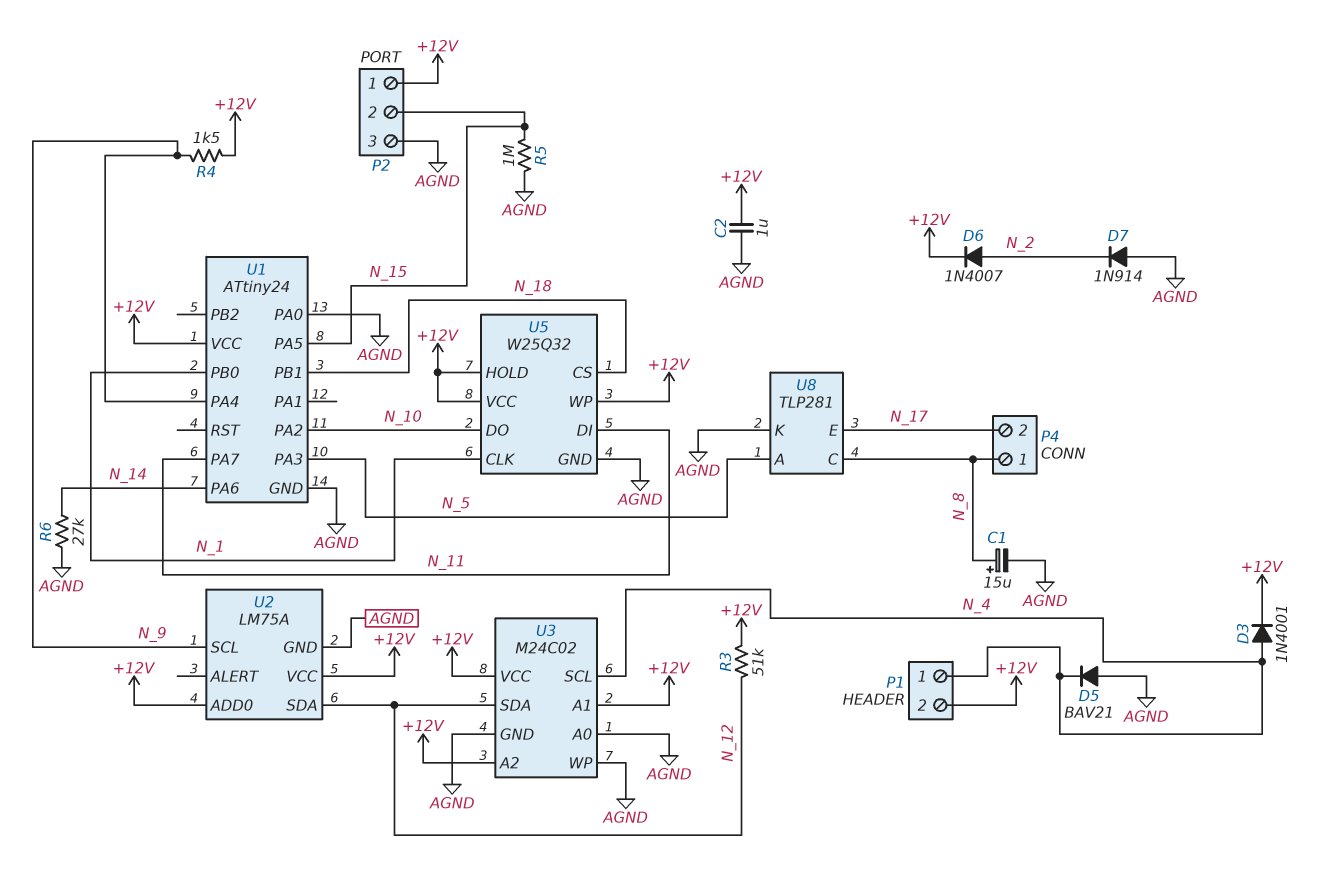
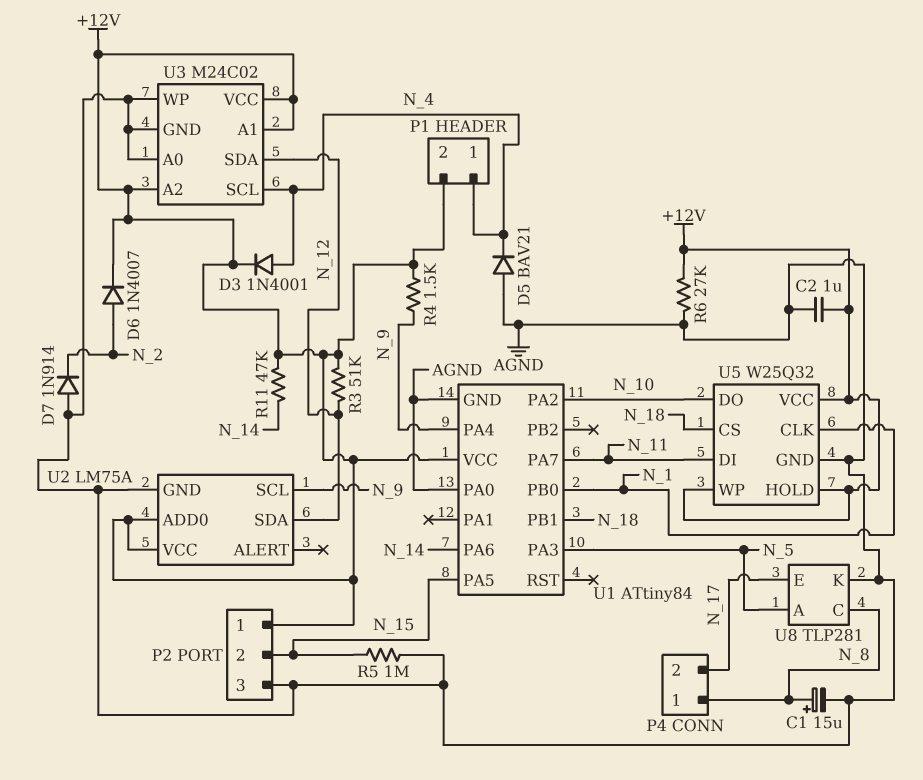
R6: 27k (AGND, N_14) -> 27k (+12V, AGND)
R11: none -> 47k (+12V, N_14)
U1: ATtiny24 -> ATtiny84

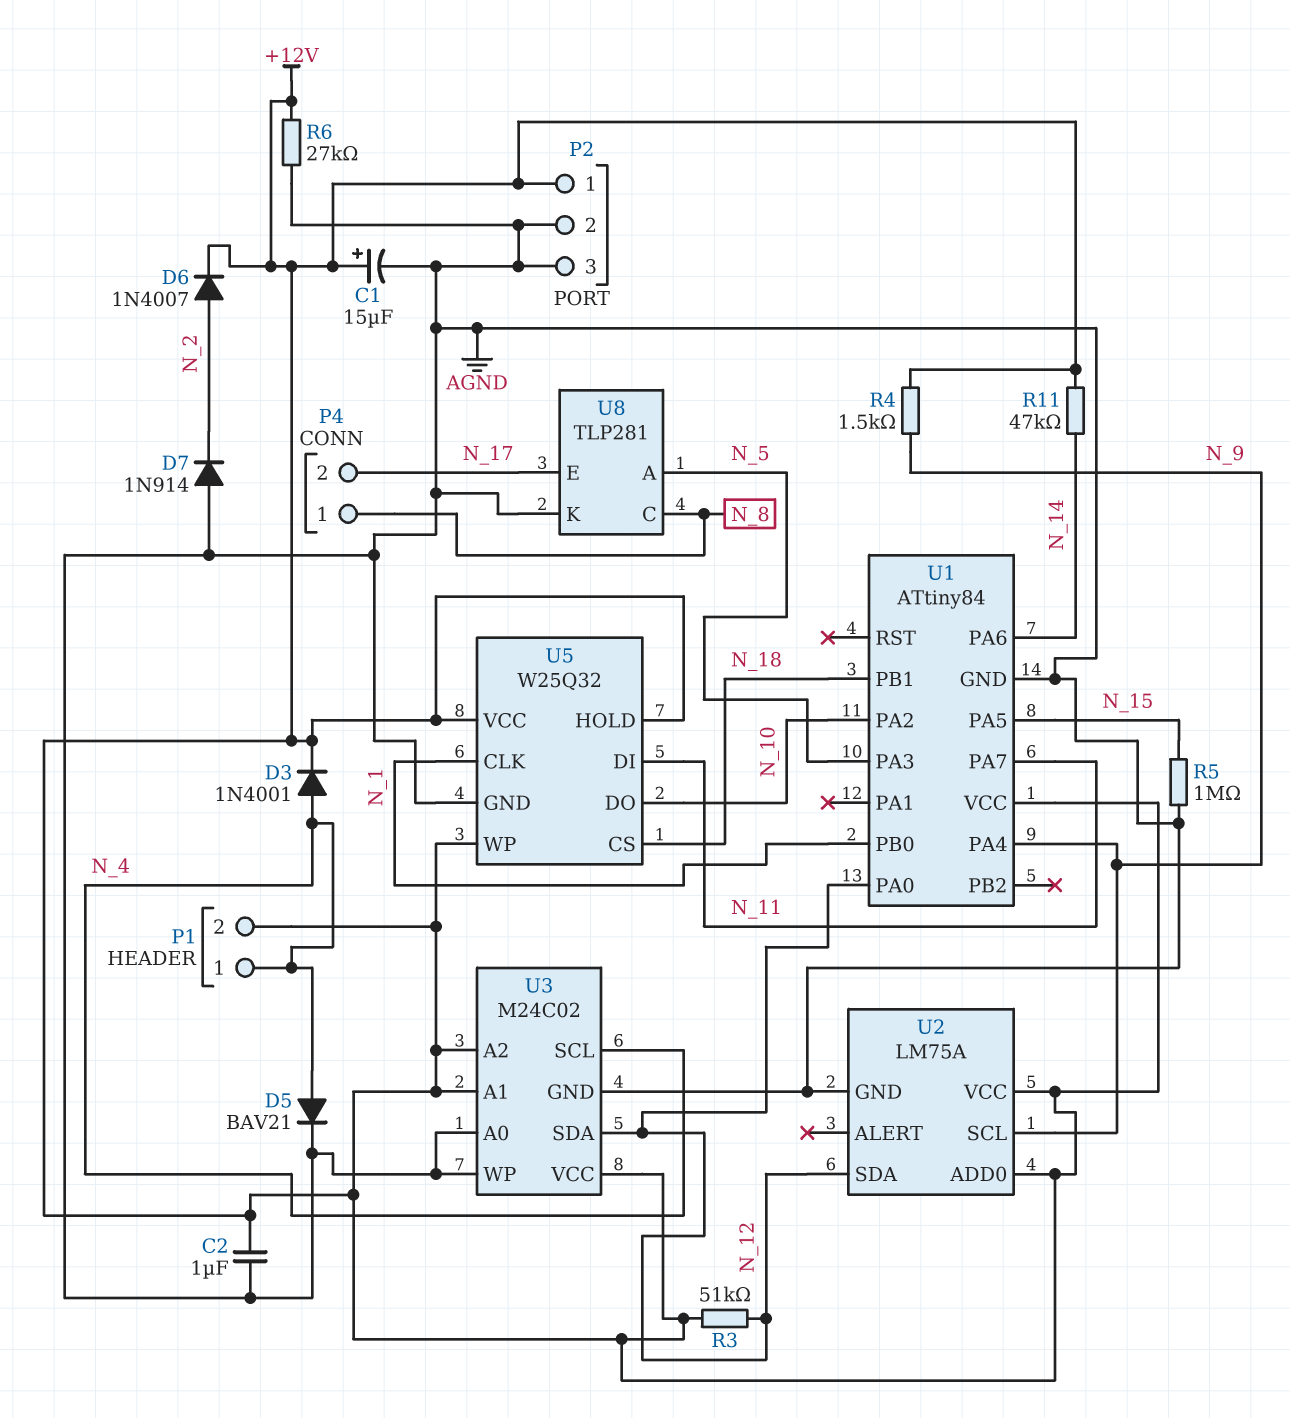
C1: 15uF (plus N_8, minus AGND) -> 15uF (plus +12V, minus AGND)
D5: diode BAV21 (A AGND, K N_4) -> diode BAV21 (A N_4, K AGND)
P2 pin 2: N_15 -> AGND
U1 pin PA0: AGND -> N_12

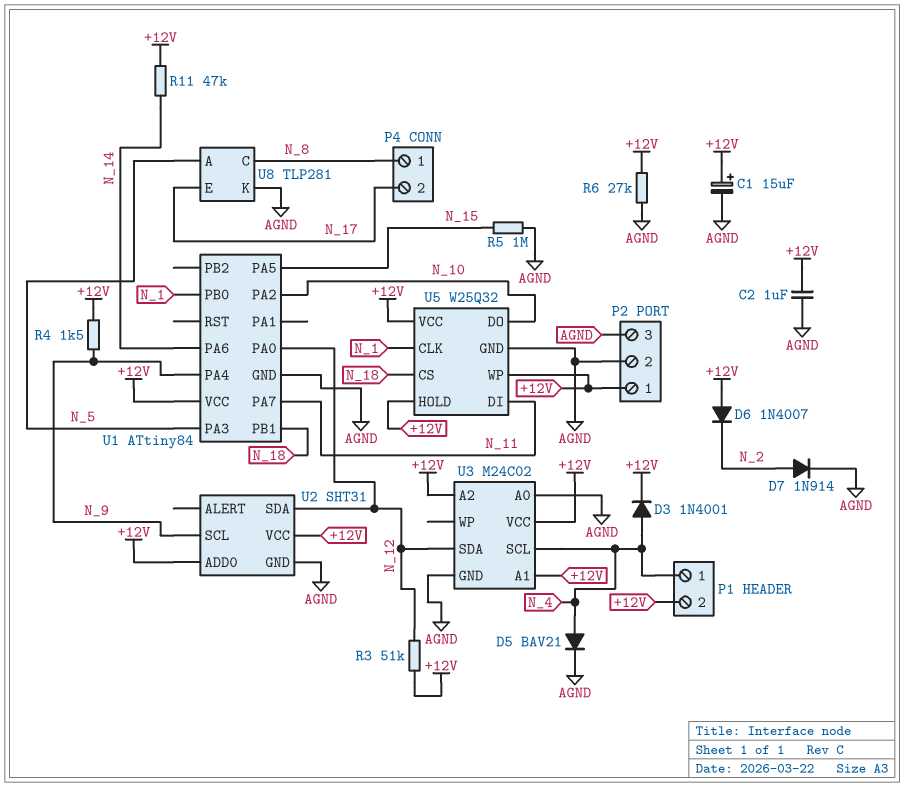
D6: diode 1N4007 (A N_2, K +12V) -> diode 1N4007 (A +12V, K N_2)
D7: diode 1N914 (A AGND, K N_2) -> diode 1N914 (A N_2, K AGND)
U2: LM75A -> SHT31
U3 pin WP: AGND -> none

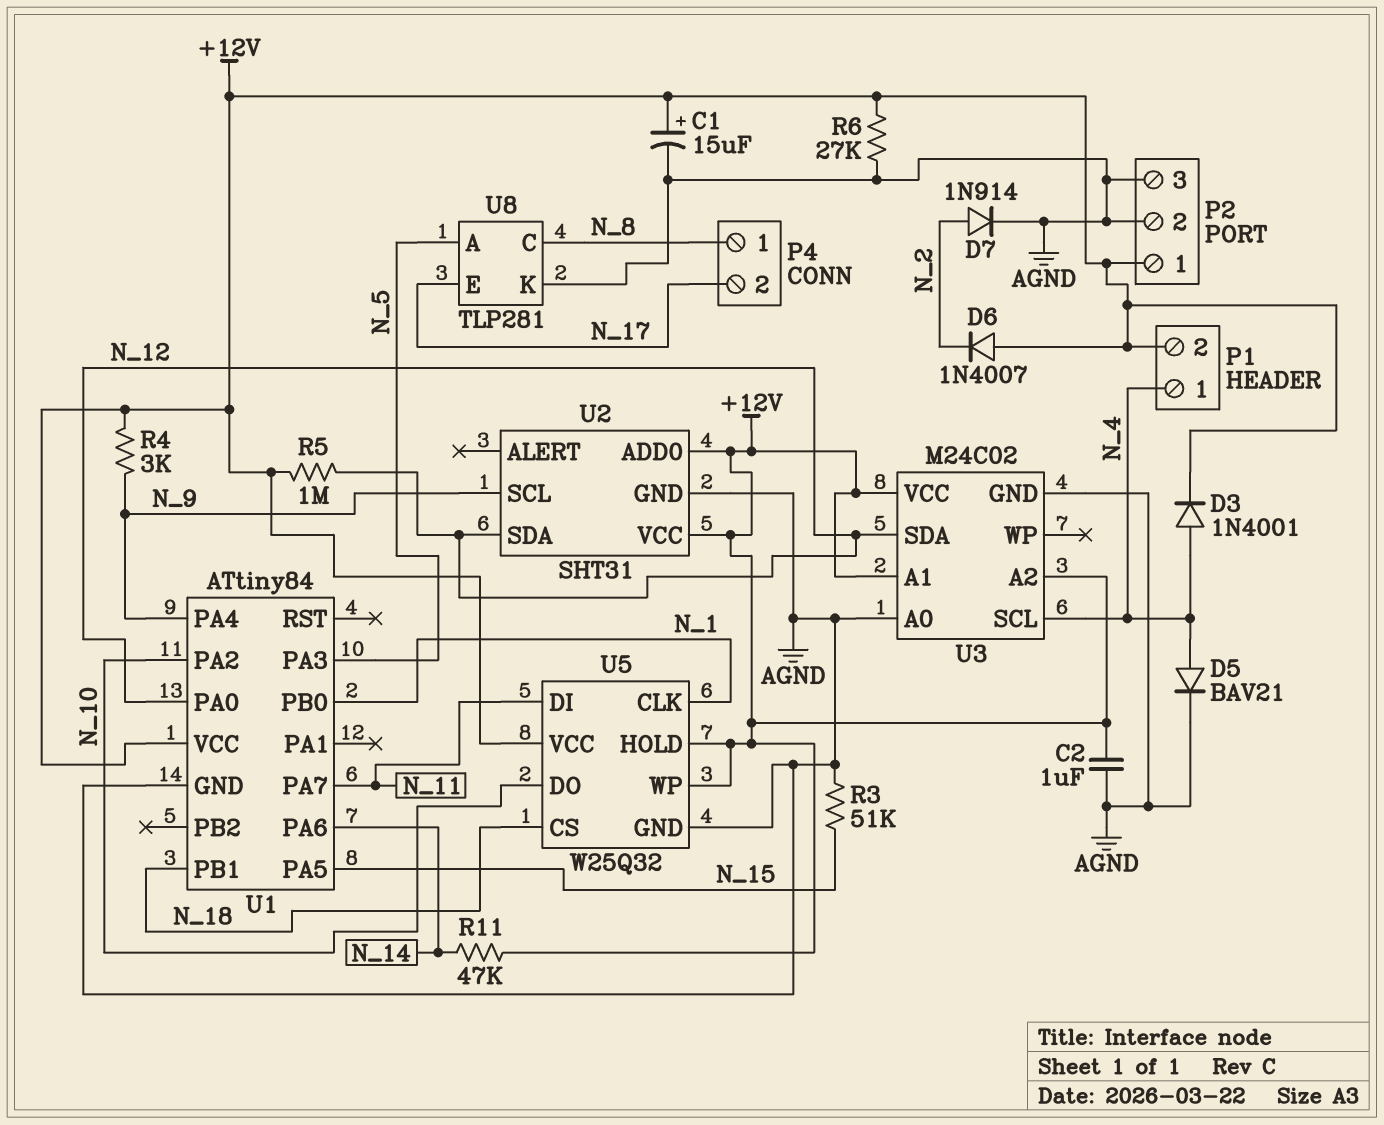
R3: 51k (+12V, N_12) -> 51k (AGND, N_15)
R4: 1.5k (+12V, N_9) -> 3k (+12V, N_9)
R5: 1M (AGND, N_15) -> 1M (+12V, N_12)

